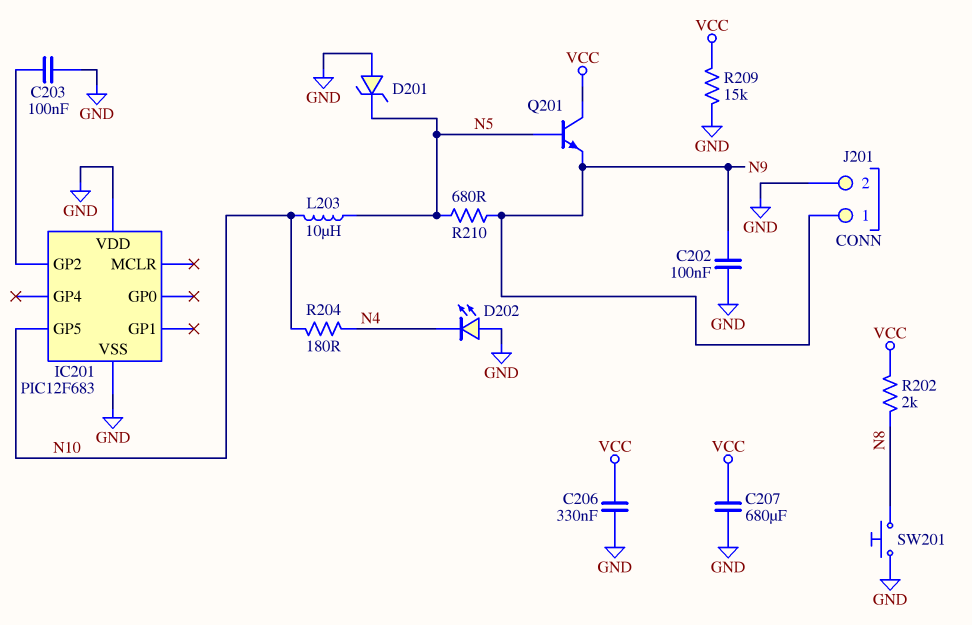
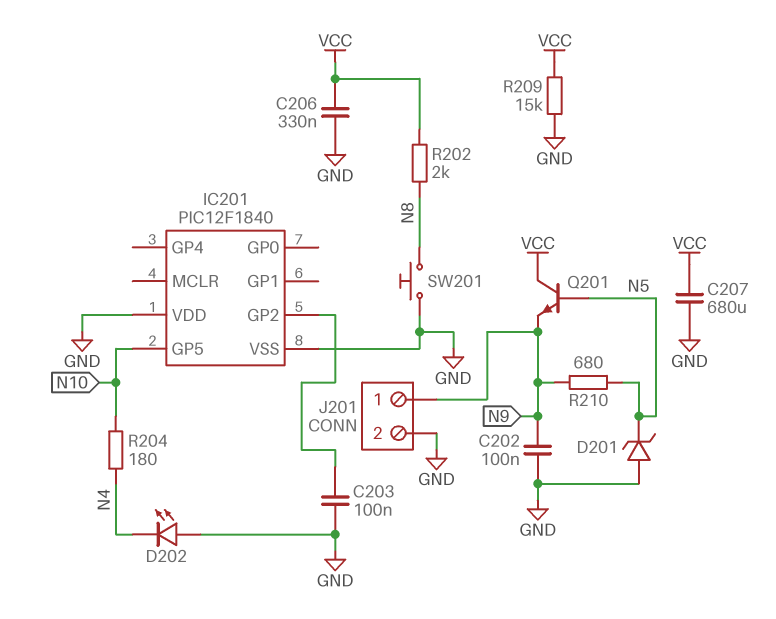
IC201: PIC12F683 -> PIC12F1840
L203: 10uH (N5, N10) -> none

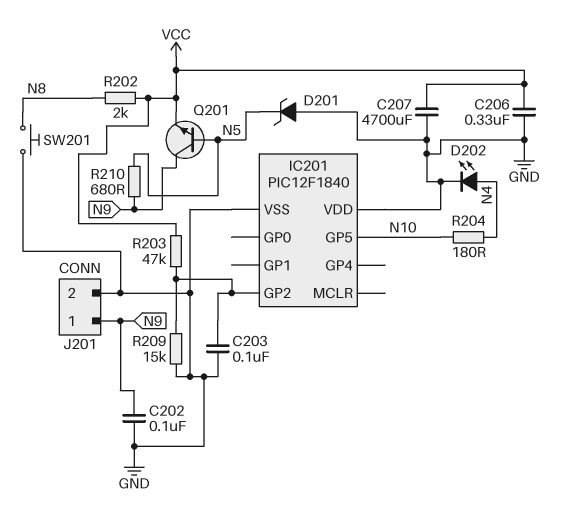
C207: 680uF (GND, VCC) -> 4700uF (GND, VCC)
D202: LED (A GND, K N4) -> LED (A N4, K GND)
Q201: NPN (B N5, C VCC, E N9) -> NPN (B N5, C N9, E VCC)
R203: none -> 47k (IC201/GP2, VCC)
R209: 15k (GND, VCC) -> 15k (GND, IC201/GP2)

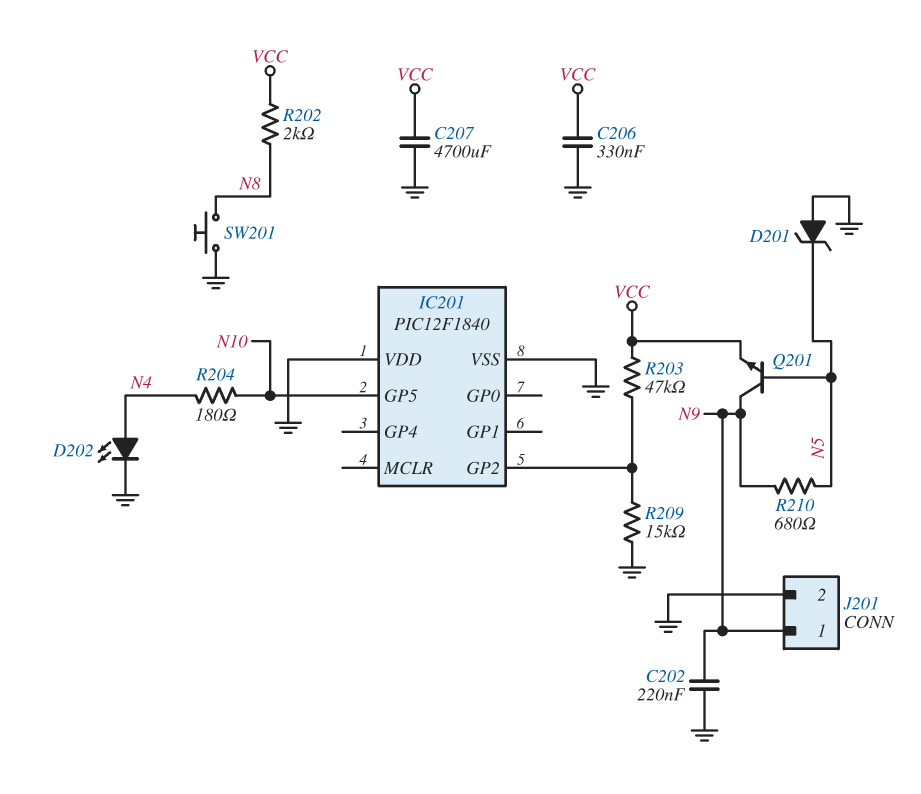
C202: 100nF (GND, N9) -> 220nF (GND, N9)
C203: 100nF (GND, IC201/GP2) -> none

